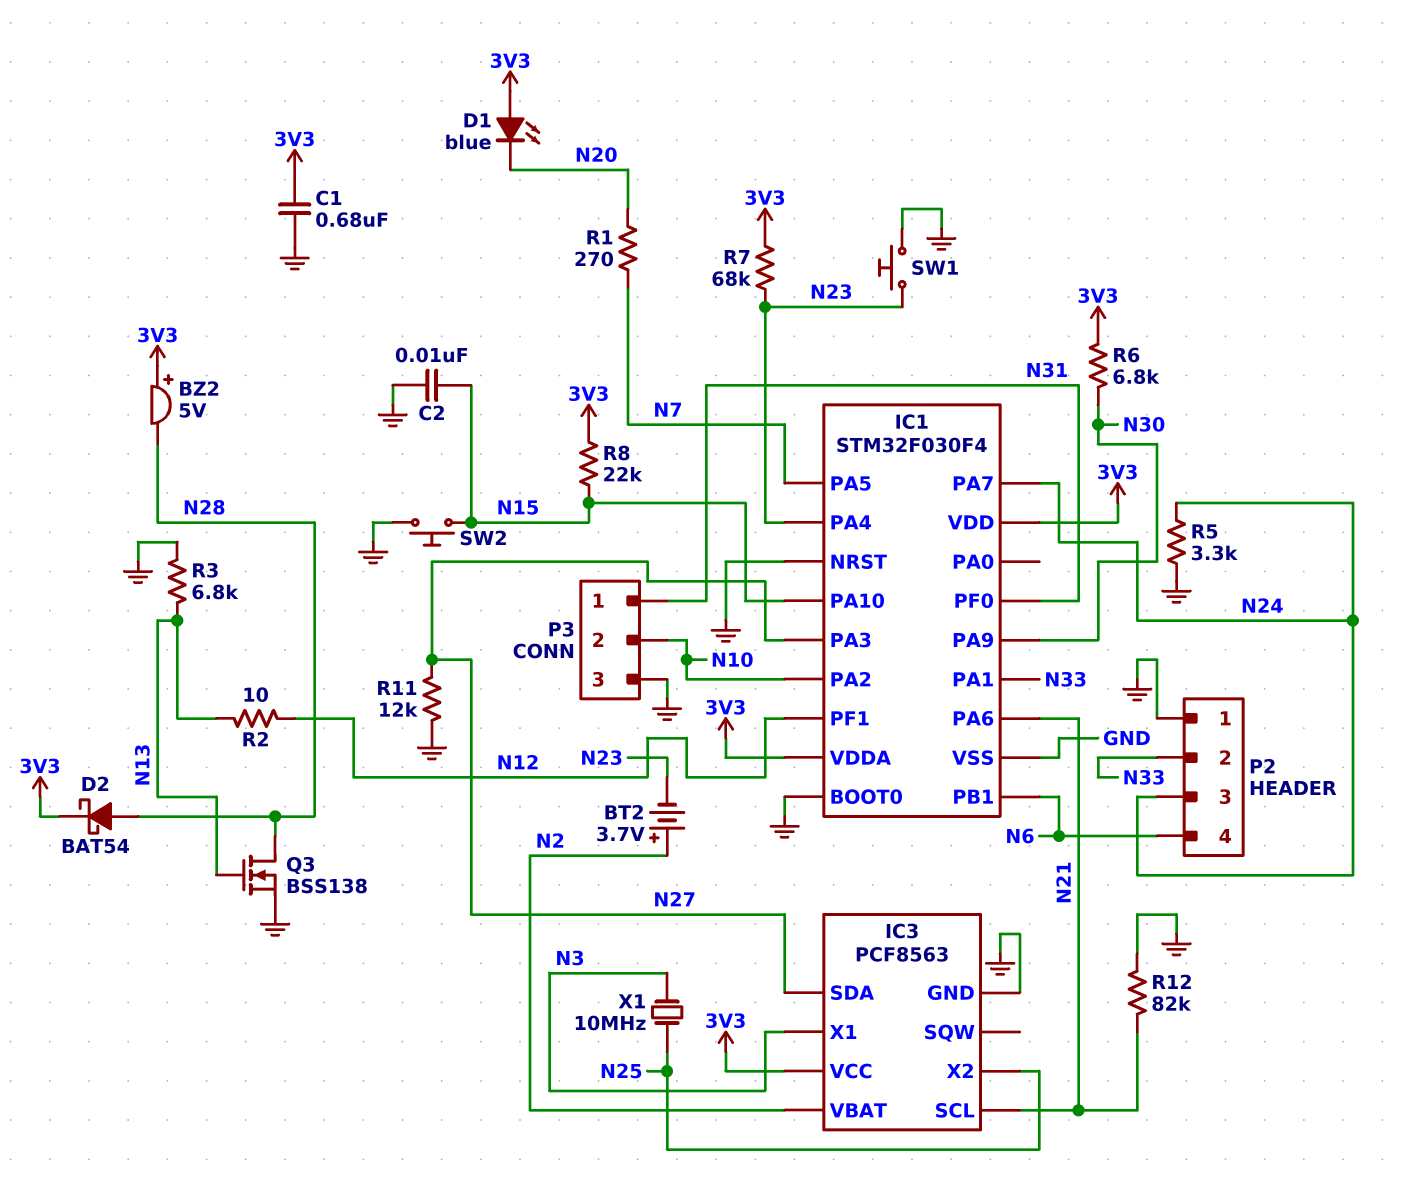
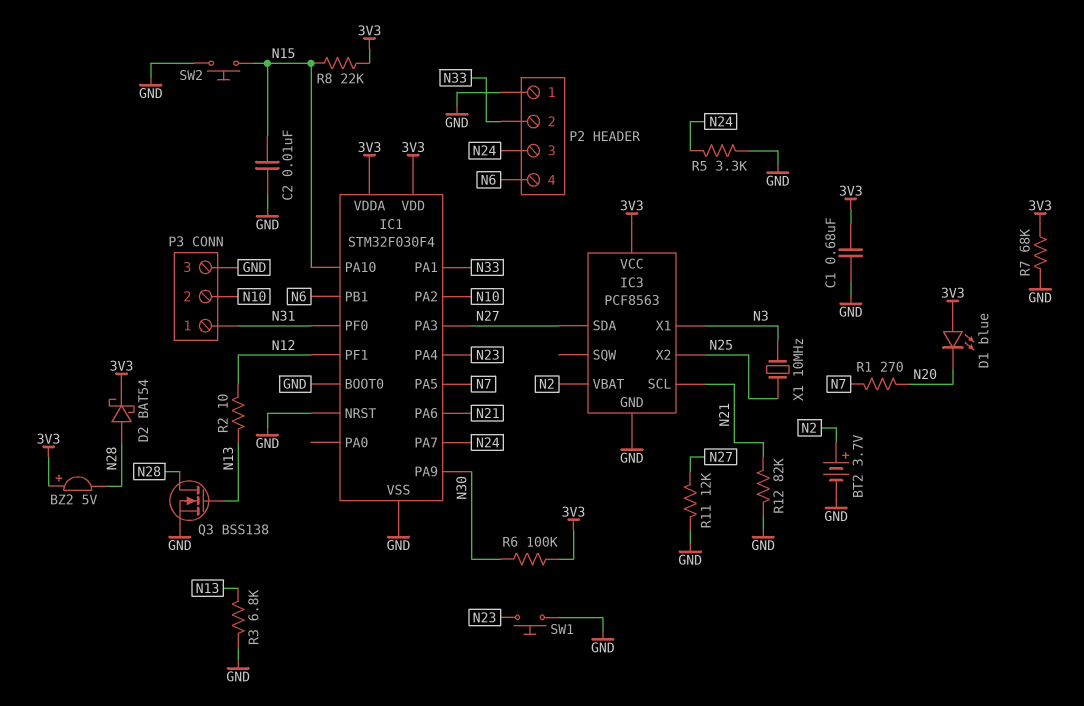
BT2: 3.7V (plus N2, minus N23) -> 3.7V (plus N2, minus GND)
R6: 6.8k (3V3, N30) -> 100k (3V3, N30)
R7: 68k (3V3, N23) -> 68k (3V3, GND)

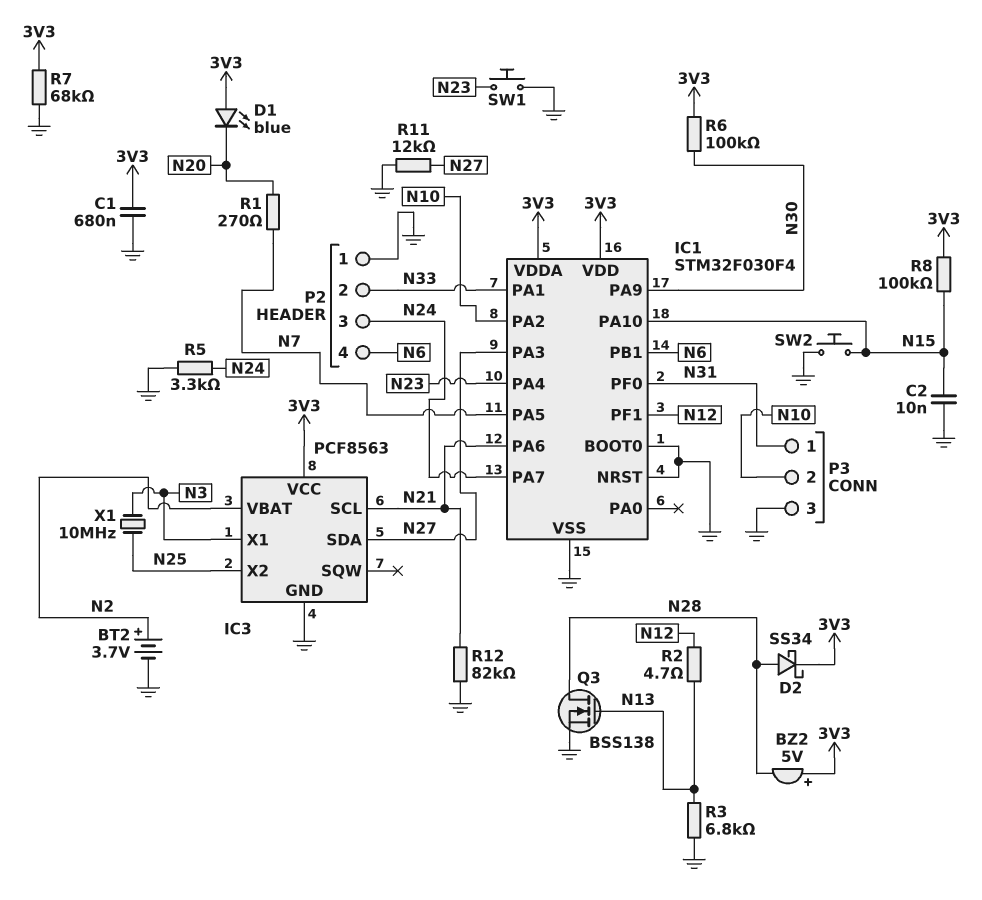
D2: schottky BAT54 (A N28, K 3V3) -> schottky SS34 (A N28, K 3V3)
R2: 10 (N12, N13) -> 4.7 (N12, N13)
R8: 22k (3V3, N15) -> 100k (3V3, N15)

